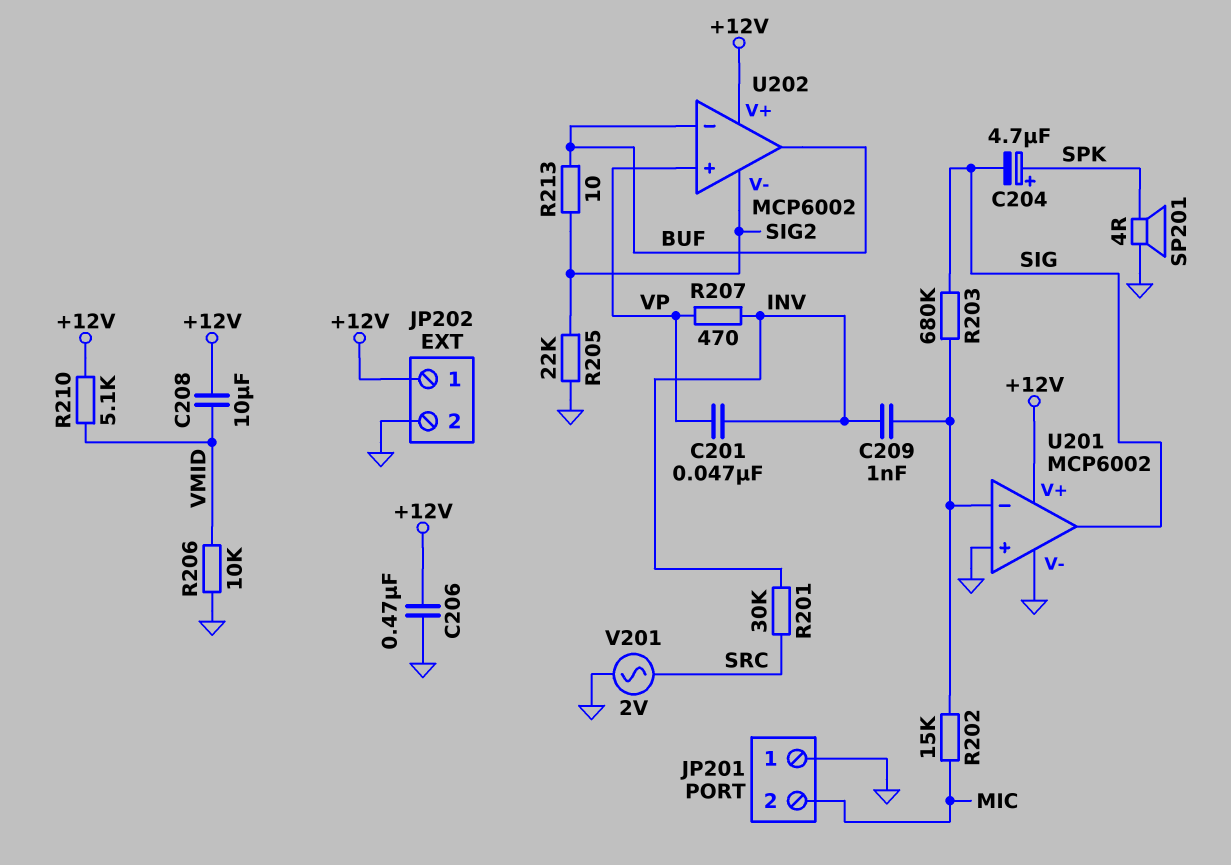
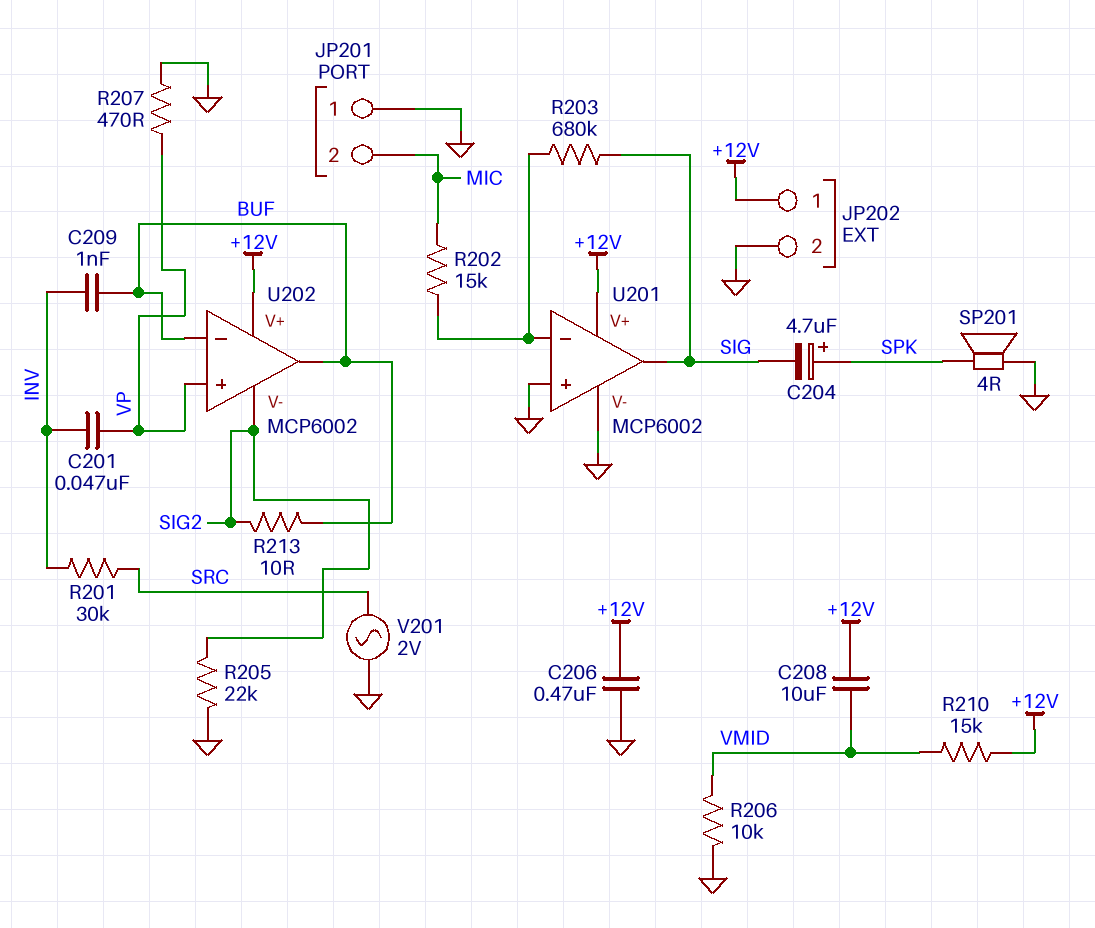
C209: 1nF (INV, U201/in-) -> 1nF (BUF, INV)
R207: 470 (INV, VP) -> 470 (GND, VP)
R210: 5.1k (+12V, VMID) -> 15k (+12V, VMID)

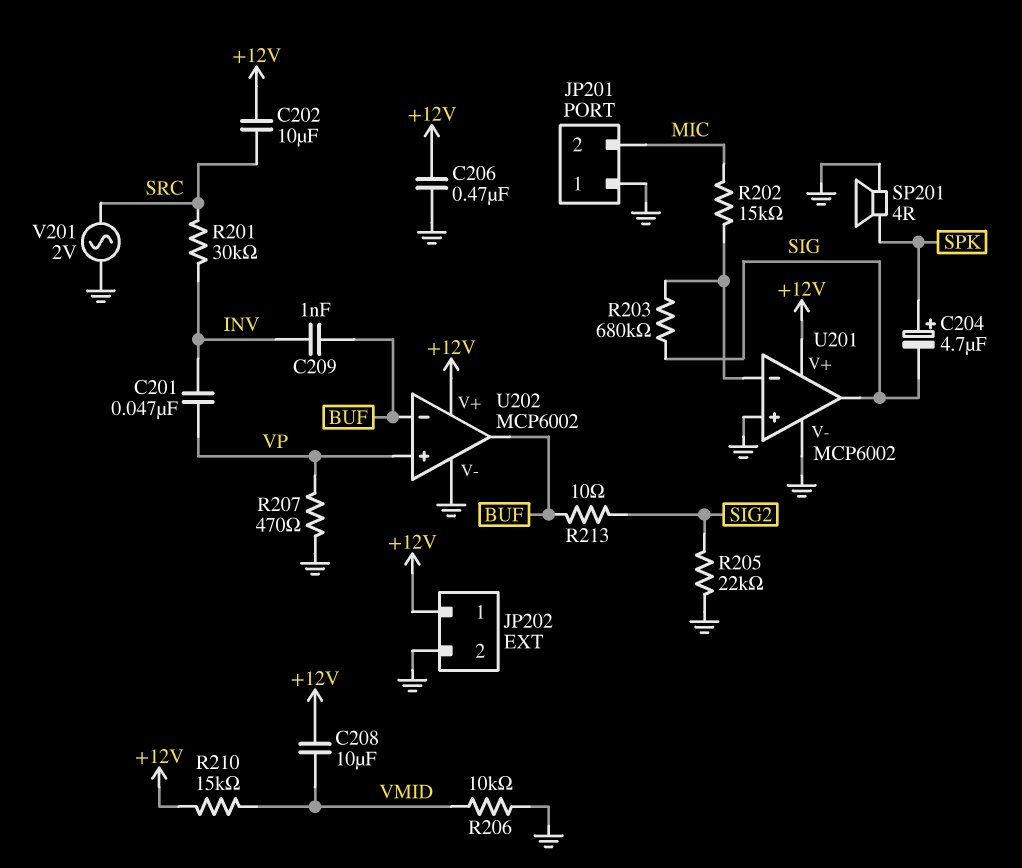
C202: none -> 10uF (+12V, SRC)
U202 pin V-: SIG2 -> GND

